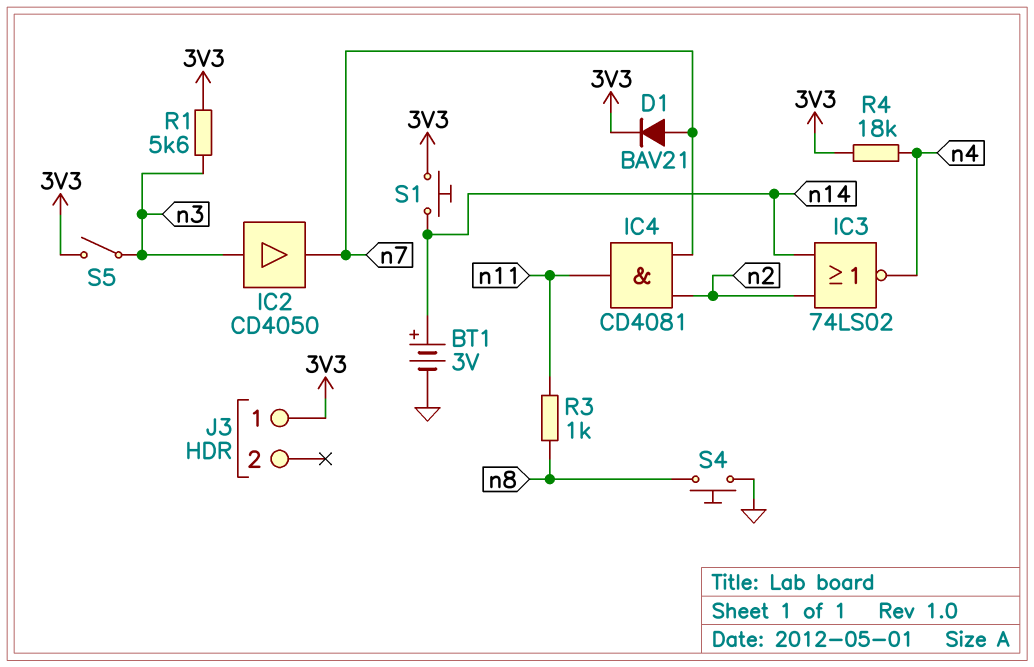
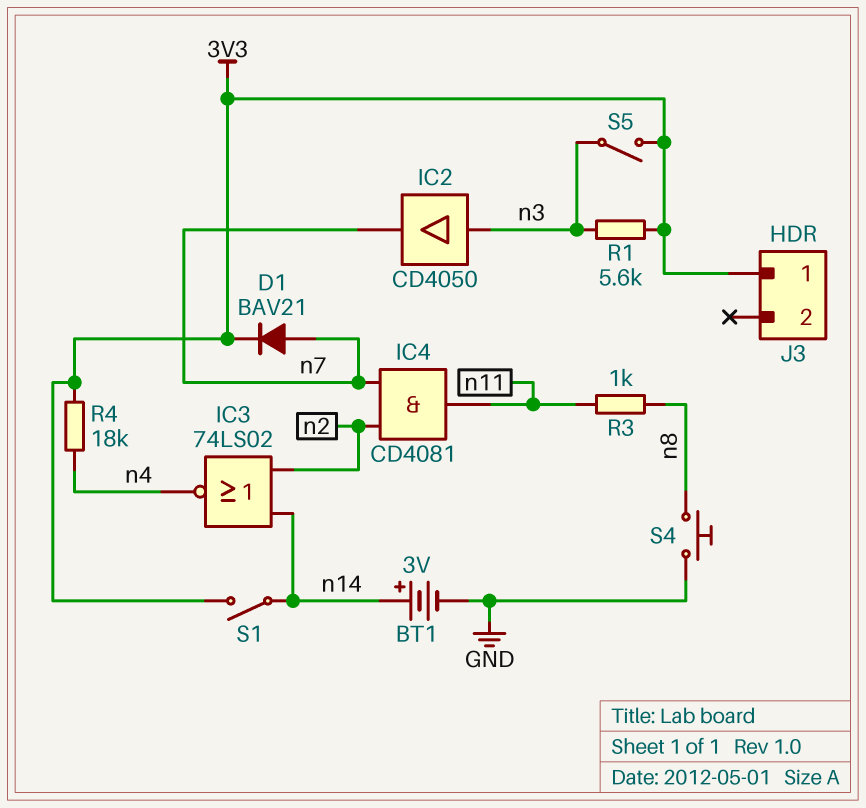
S1: button (3V3, n14) -> switch (3V3, n14)

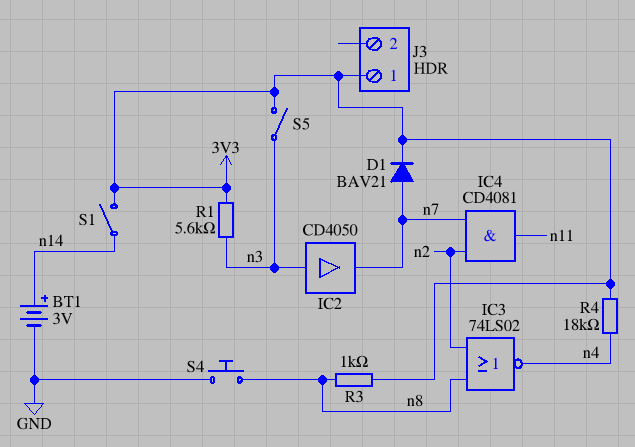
IC3: NOR 74LS02 (in n2, in n14, out n4) -> NOR 74LS02 (in n2, in n8, out n4)
R3: 1k (n8, n11) -> 1k (3V3, n8)

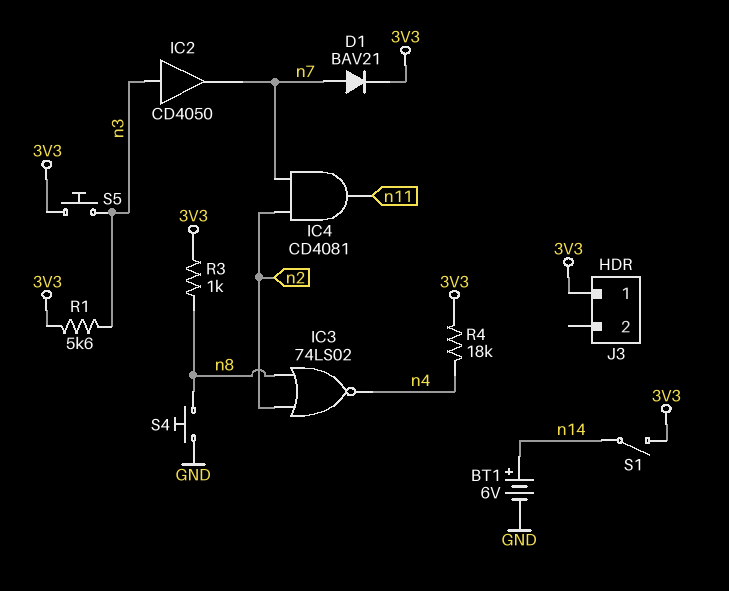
BT1: 3V (plus n14, minus GND) -> 6V (plus n14, minus GND)
S5: switch (3V3, n3) -> button (3V3, n3)

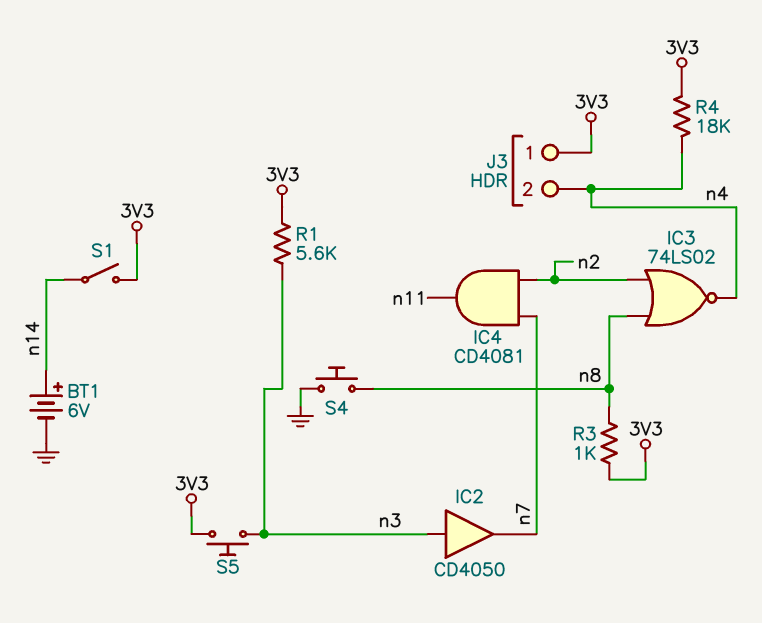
D1: diode BAV21 (A n7, K 3V3) -> none
J3 pin 2: none -> n4

